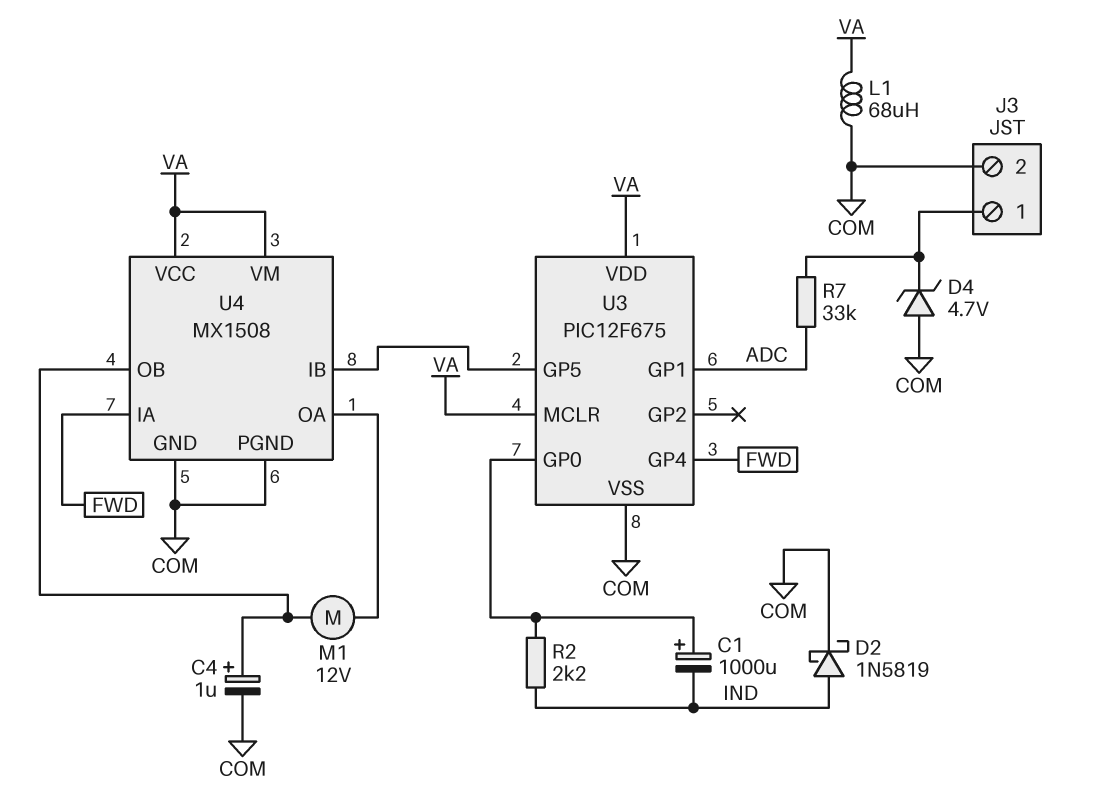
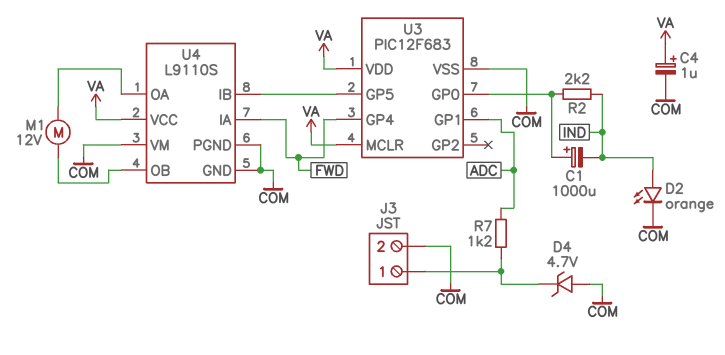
C4: 1uF (plus U4/OB, minus COM) -> 1uF (plus VA, minus COM)
D2: schottky 1N5819 (A IND, K COM) -> LED orange (A IND, K COM)
L1: 68uH (COM, VA) -> none
R7: 33k (ADC, J3/1) -> 1.2k (ADC, J3/1)
U3: PIC12F675 -> PIC12F683
U4: MX1508 -> L9110S
U4 pin VM: VA -> COM

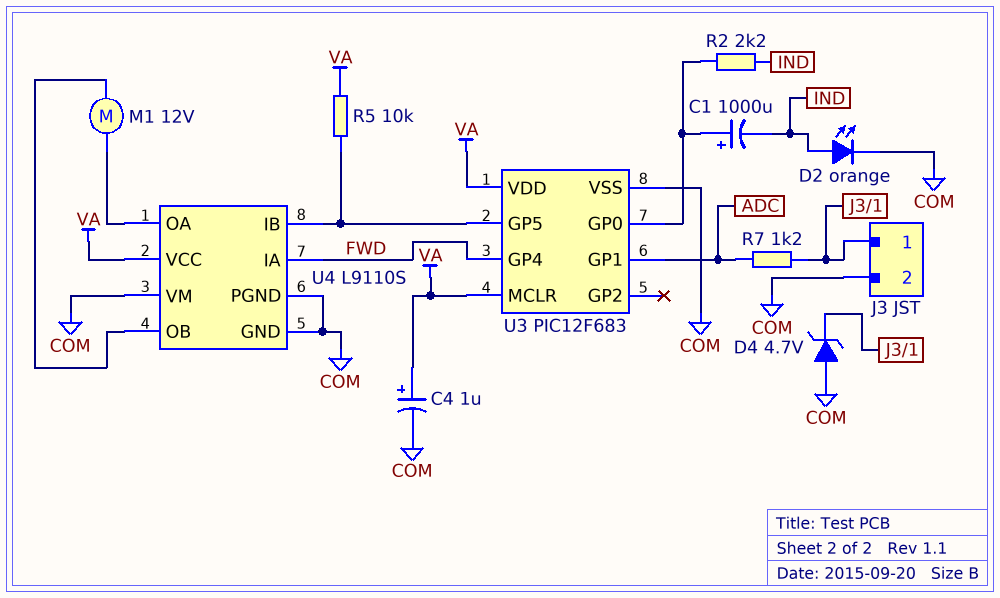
R5: none -> 10k (U3/GP5, VA)

